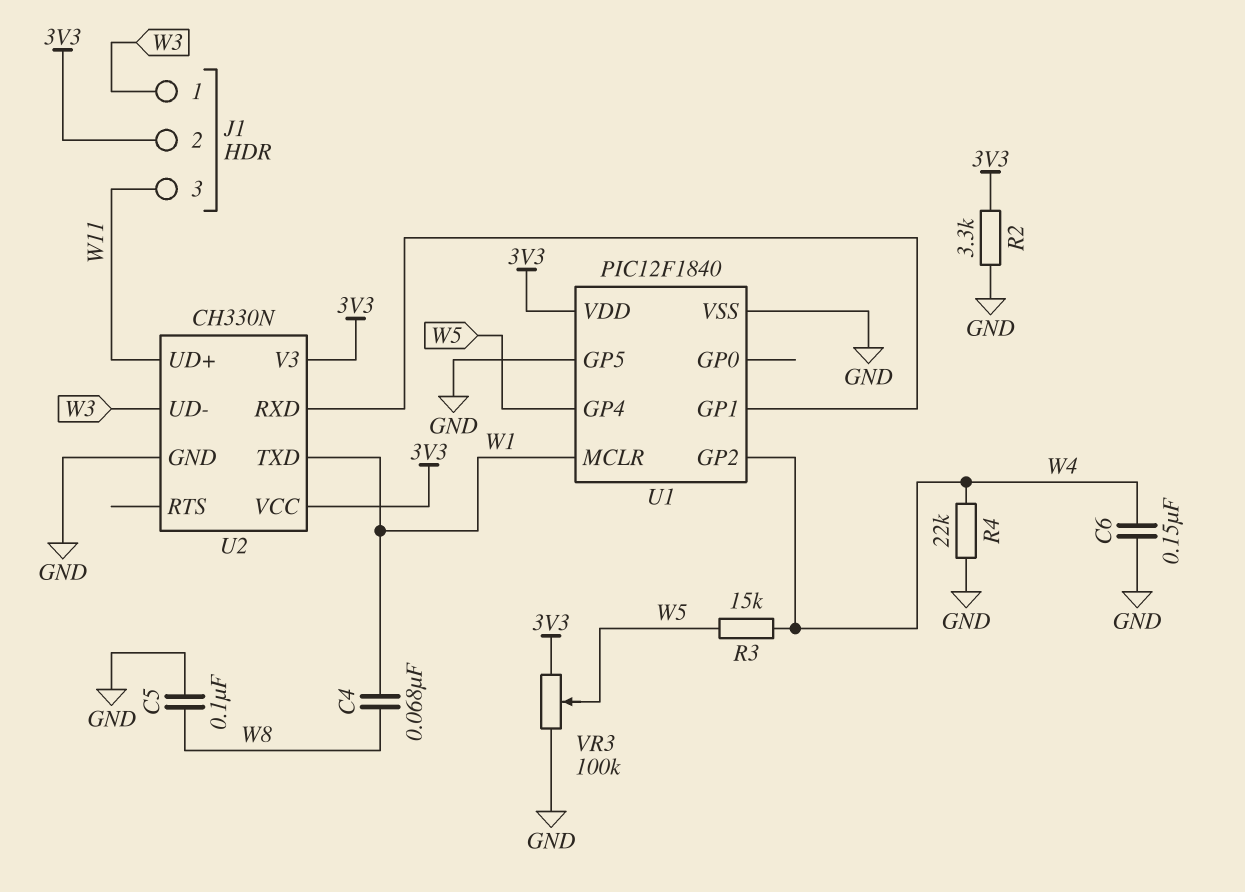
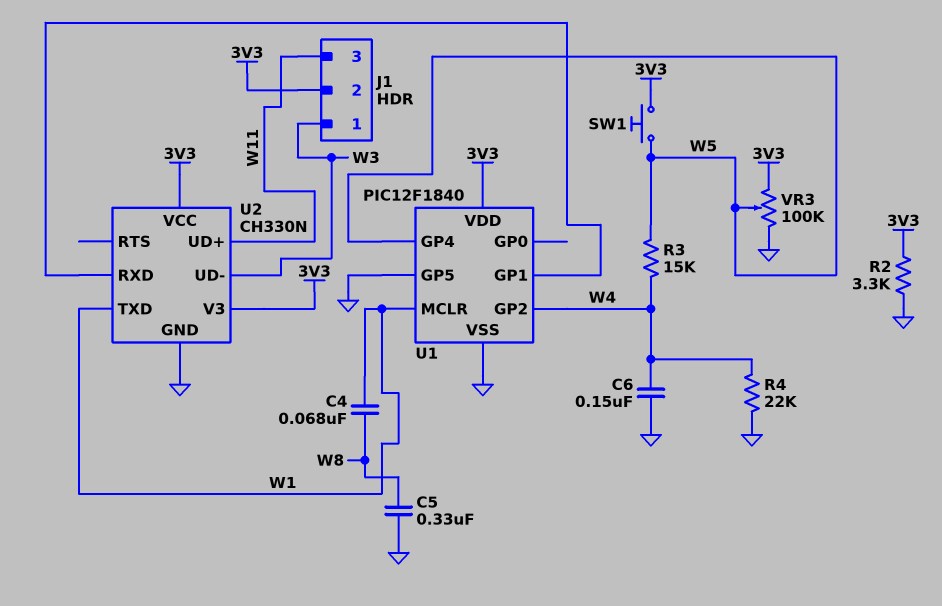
C5: 100nF (GND, W8) -> 330nF (GND, W8)
SW1: none -> button (3V3, W5)

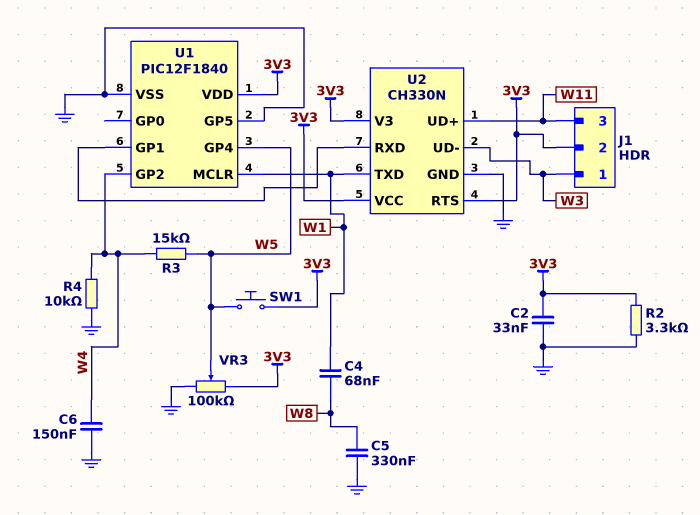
C2: none -> 33nF (3V3, GND)
R4: 22k (GND, W4) -> 10k (GND, W4)
U2 pin RTS: none -> 3V3

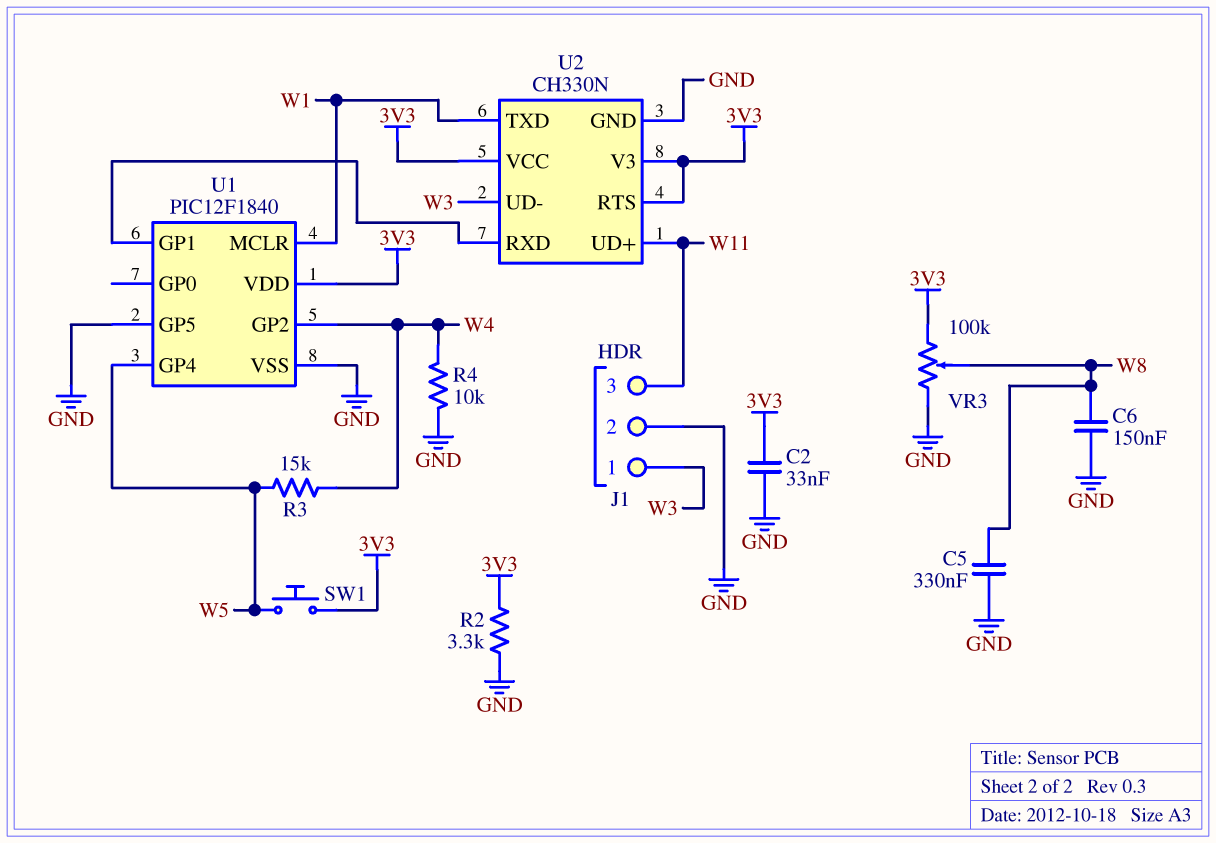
C4: 68nF (W1, W8) -> none
C6: 150nF (GND, W4) -> 150nF (GND, W8)
J1 pin 2: 3V3 -> GND
VR3: 100k (3V3, GND, wiper W5) -> 100k (3V3, GND, wiper W8)

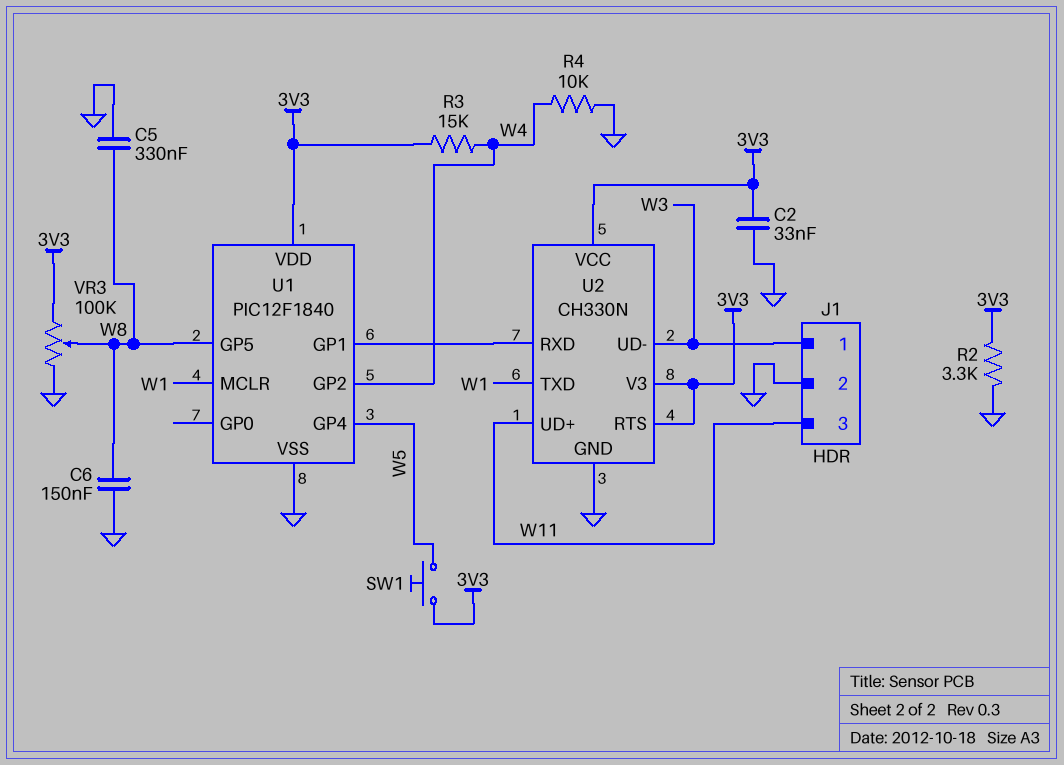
R3: 15k (W4, W5) -> 15k (3V3, W4)
U1 pin GP5: GND -> W8

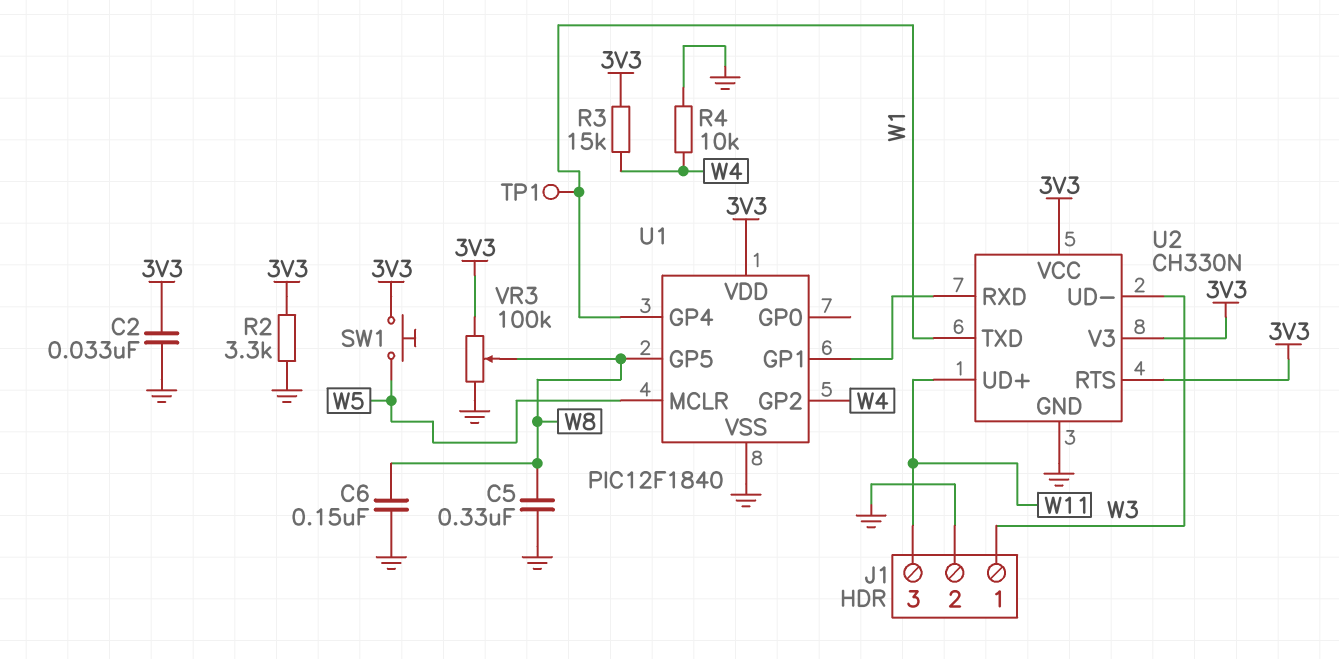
TP1: none -> test point (W1)
U1 pin GP4: W5 -> W1
U1 pin MCLR: W1 -> W5

